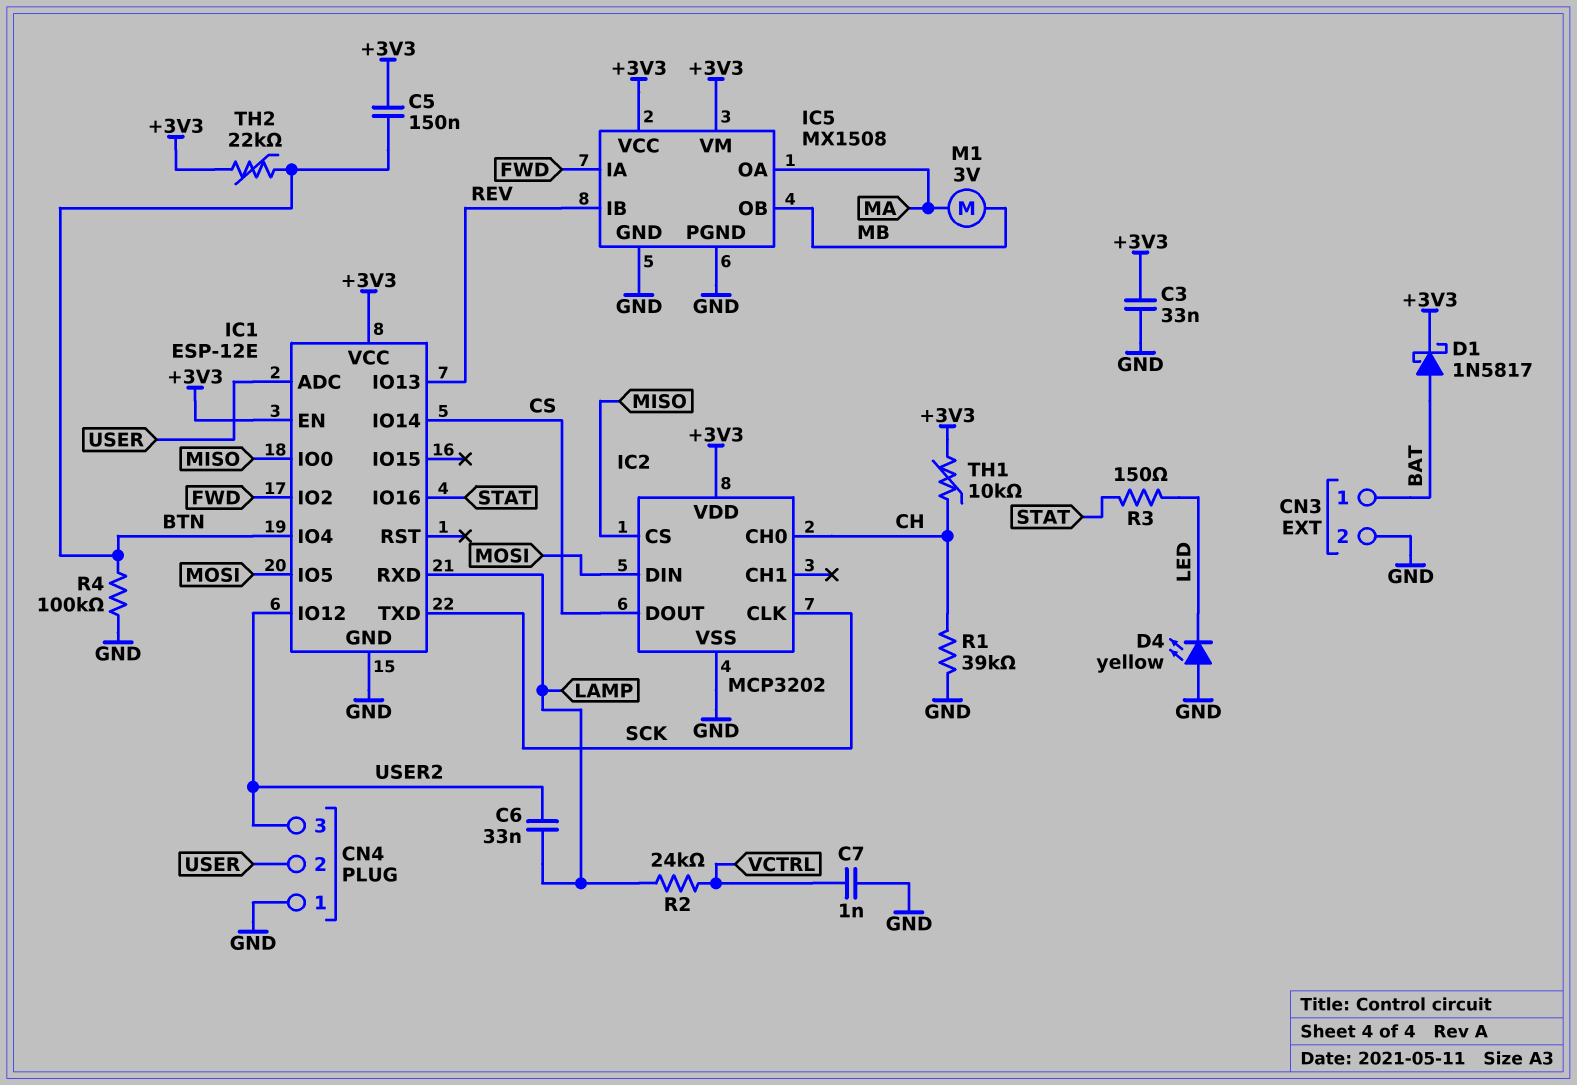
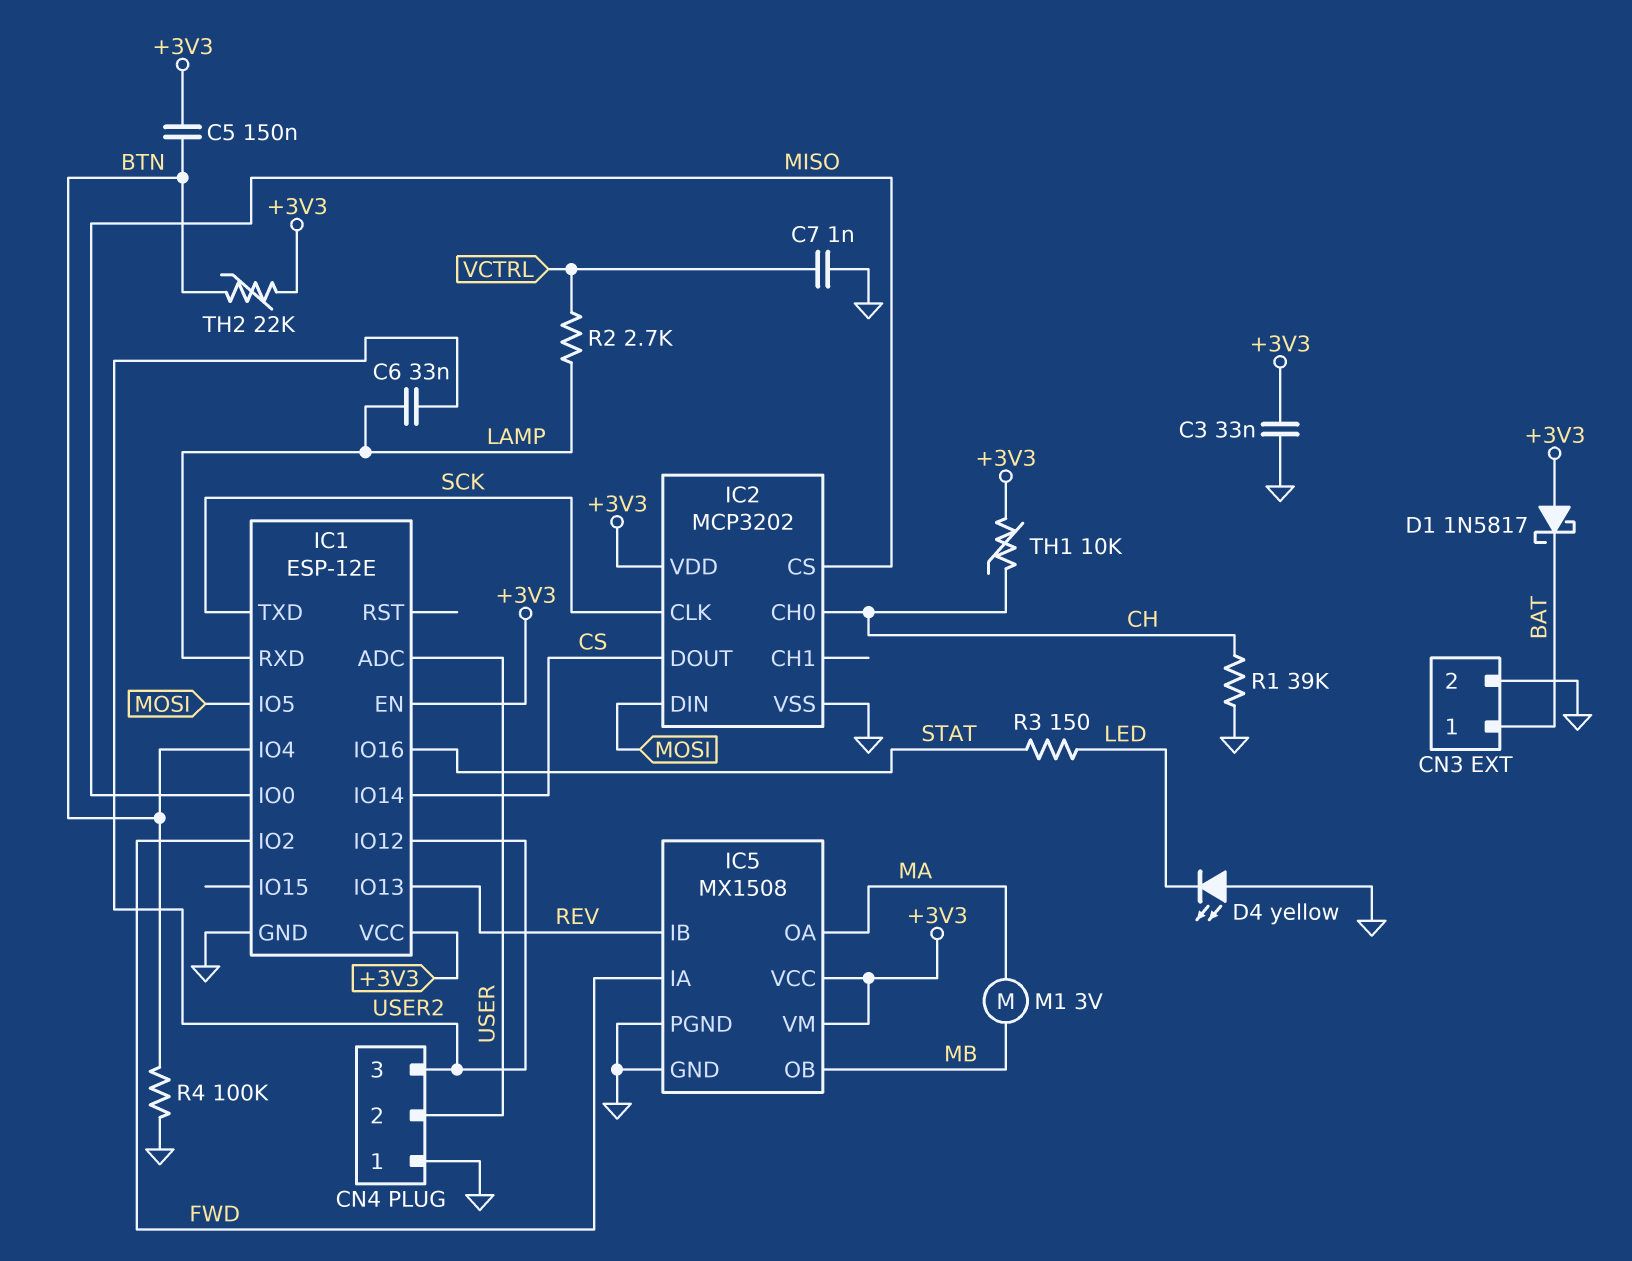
D1: schottky 1N5817 (A BAT, K +3V3) -> schottky 1N5817 (A +3V3, K BAT)
R2: 24k (LAMP, VCTRL) -> 2.7k (LAMP, VCTRL)

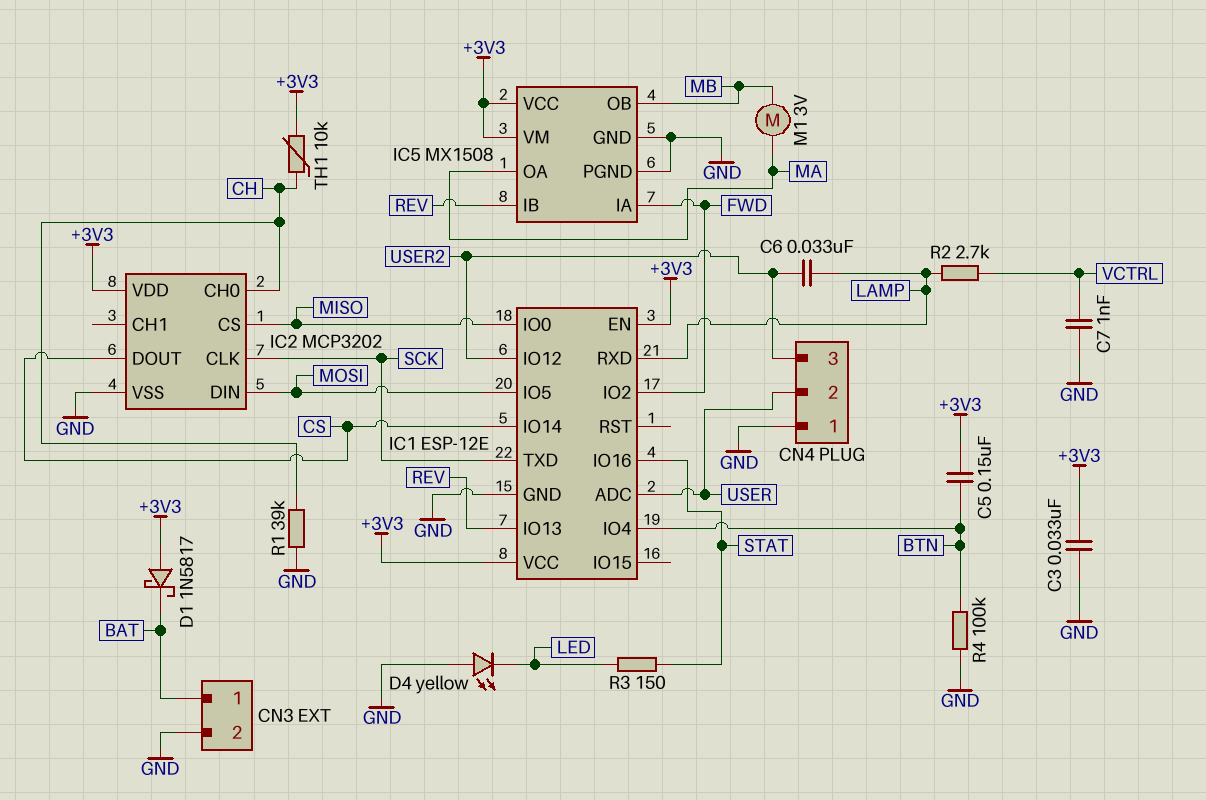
TH2: 22k (+3V3, BTN) -> none

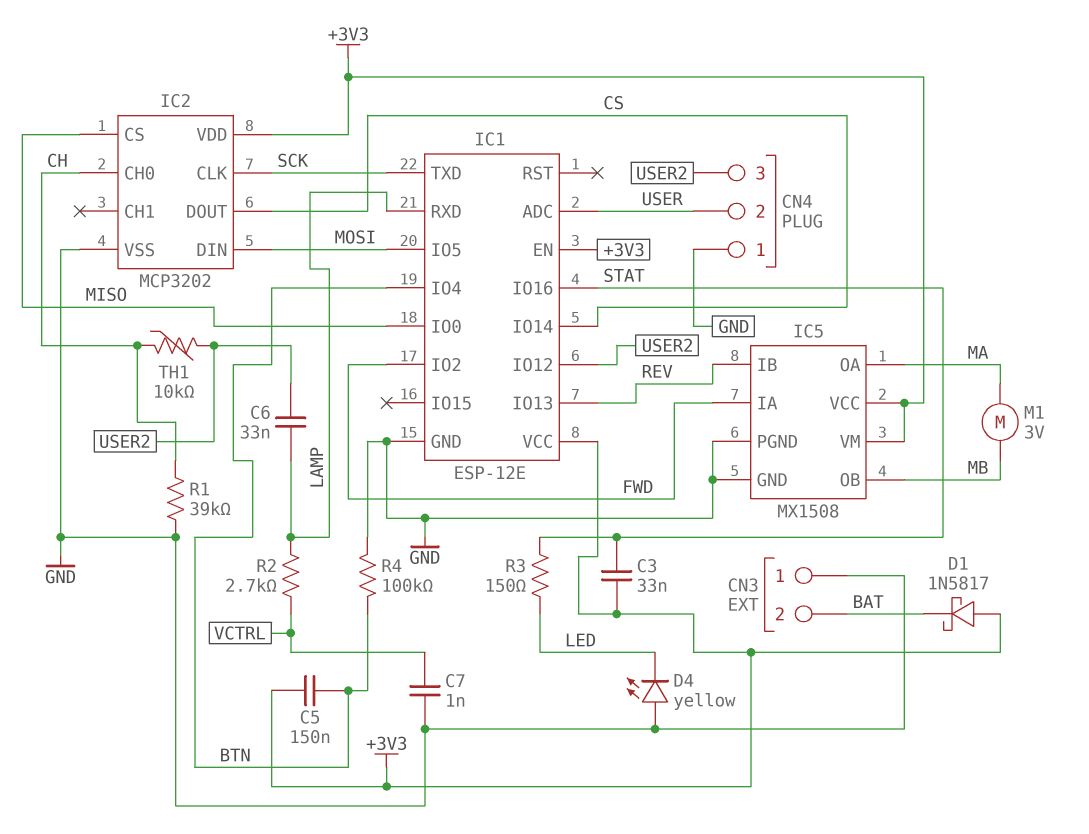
C3: 33nF (+3V3, GND) -> 33nF (+3V3, STAT)
CN3 pin 1: BAT -> GND
CN3 pin 2: GND -> BAT
TH1: 10k (+3V3, CH) -> 10k (CH, USER2)

